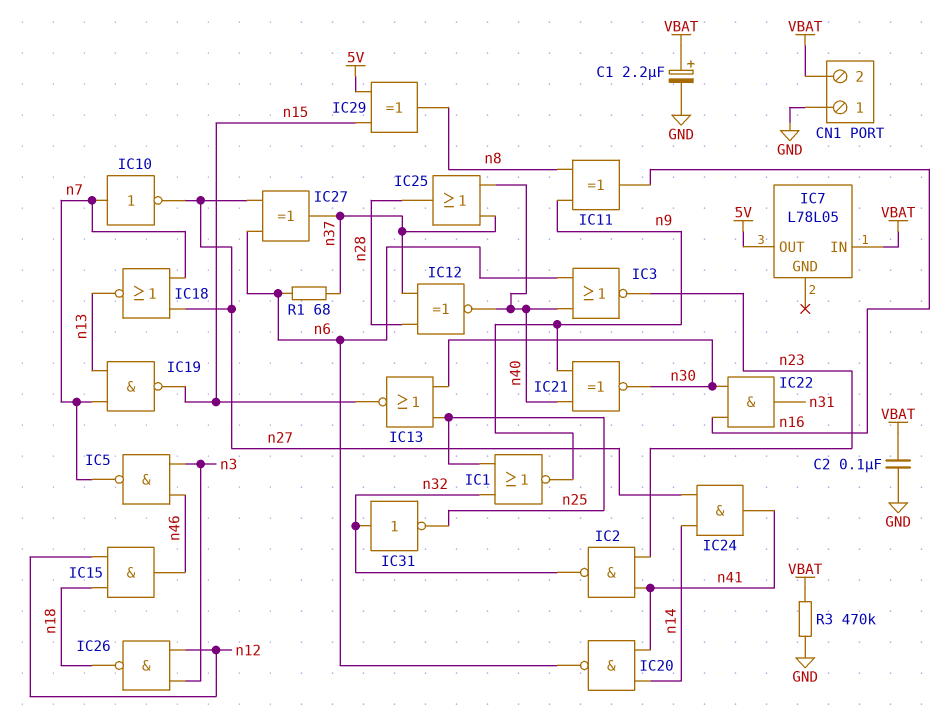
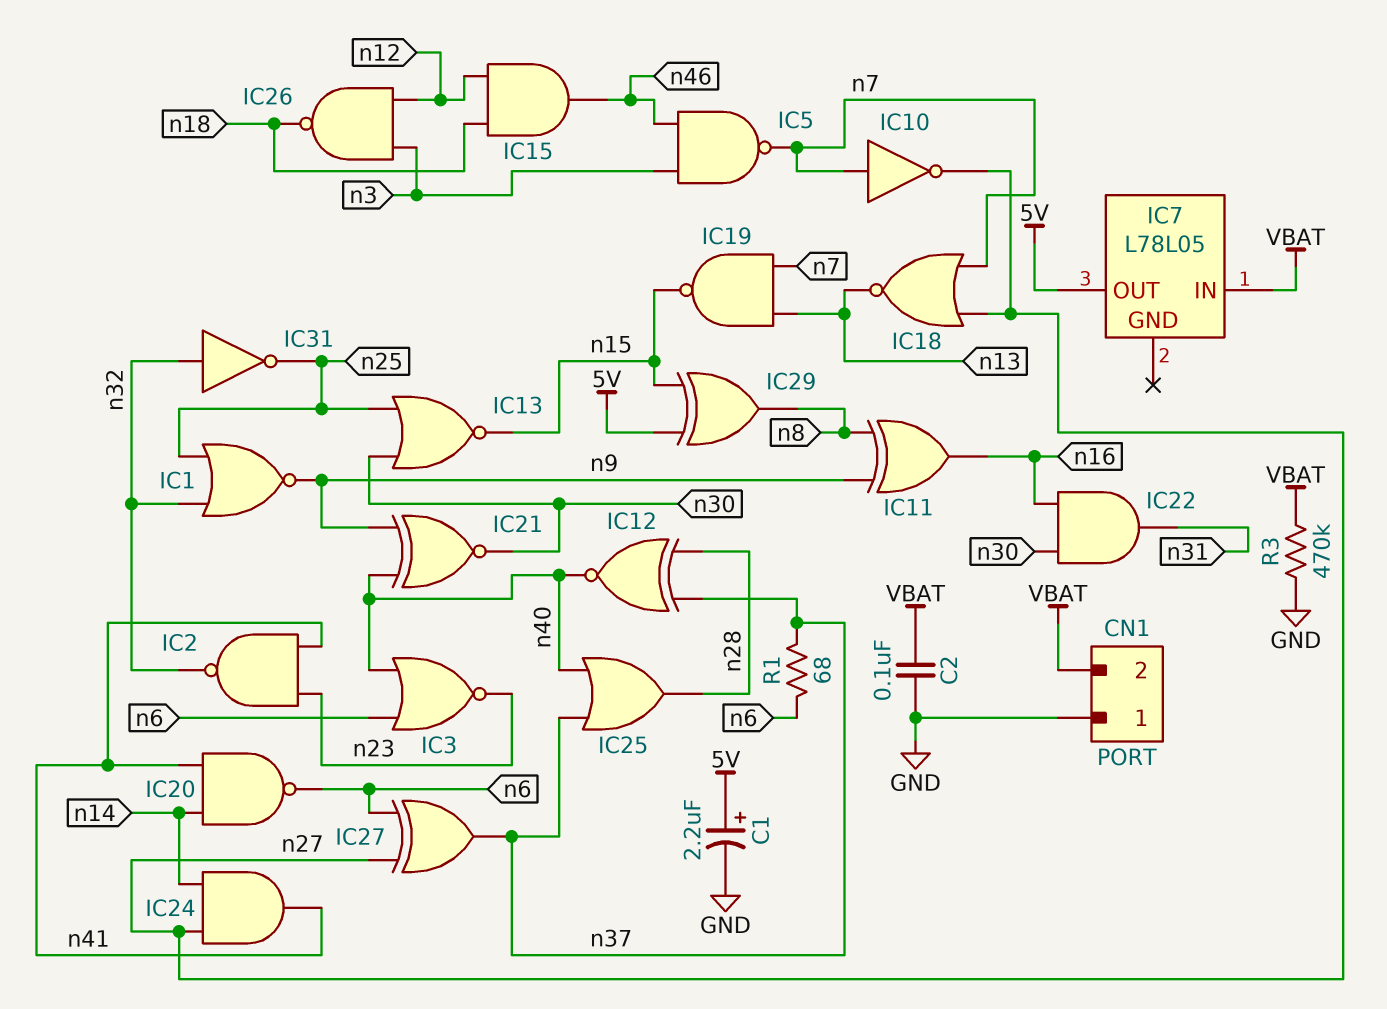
C1: 2.2uF (plus VBAT, minus GND) -> 2.2uF (plus 5V, minus GND)

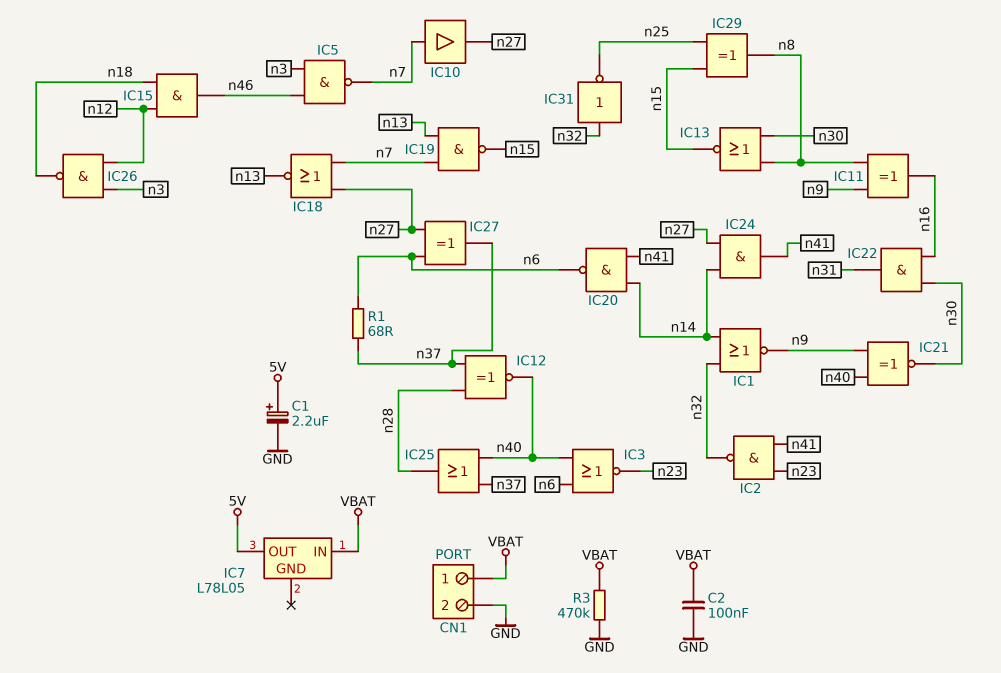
CN1 pin 1: GND -> VBAT
CN1 pin 2: VBAT -> GND
IC1: NOR (in n25, in n32, out n9) -> NOR (in n14, in n32, out n9)
IC10: NOT (in n7, out n27) -> buffer (in n7, out n27)
IC13: NOR (in n25, in n30, out n15) -> NOR (in n8, in n30, out n15)
IC29: XOR (in 5V, in n15, out n8) -> XOR (in n15, in n25, out n8)

